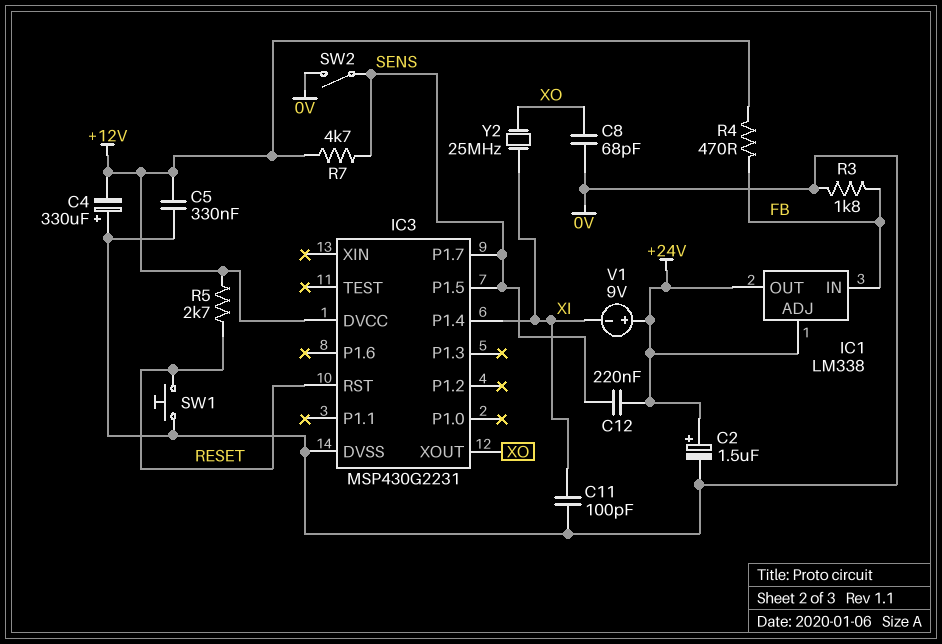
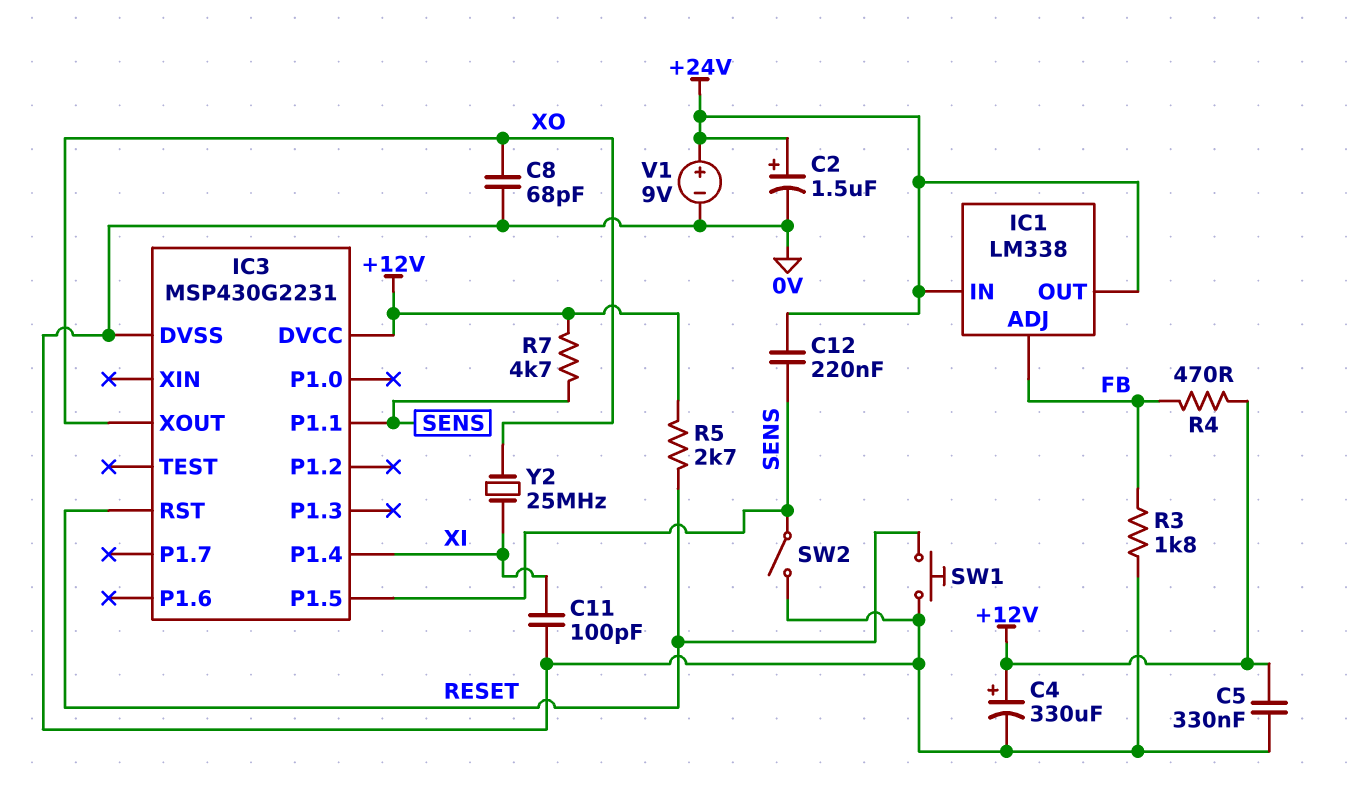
C4: 330uF (plus 0V, minus +12V) -> 330uF (plus +12V, minus 0V)
IC1 pin ADJ: +24V -> FB
IC1 pin IN: FB -> +24V
IC3 pin P1.1: none -> SENS
IC3 pin P1.7: SENS -> none
V1: 9V (plus +24V, minus XI) -> 9V (plus +24V, minus 0V)

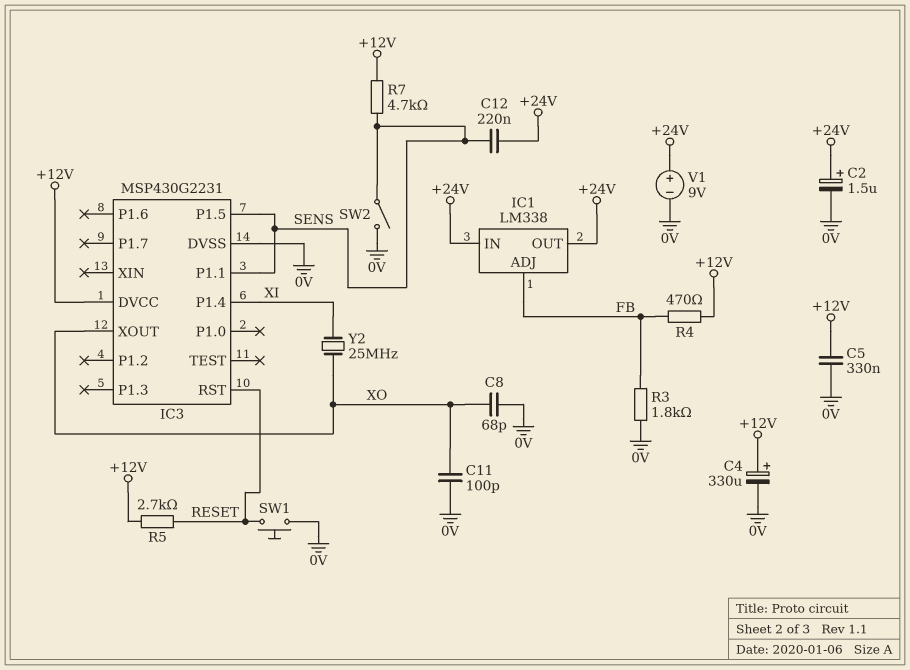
C11: 100pF (0V, XI) -> 100pF (0V, XO)

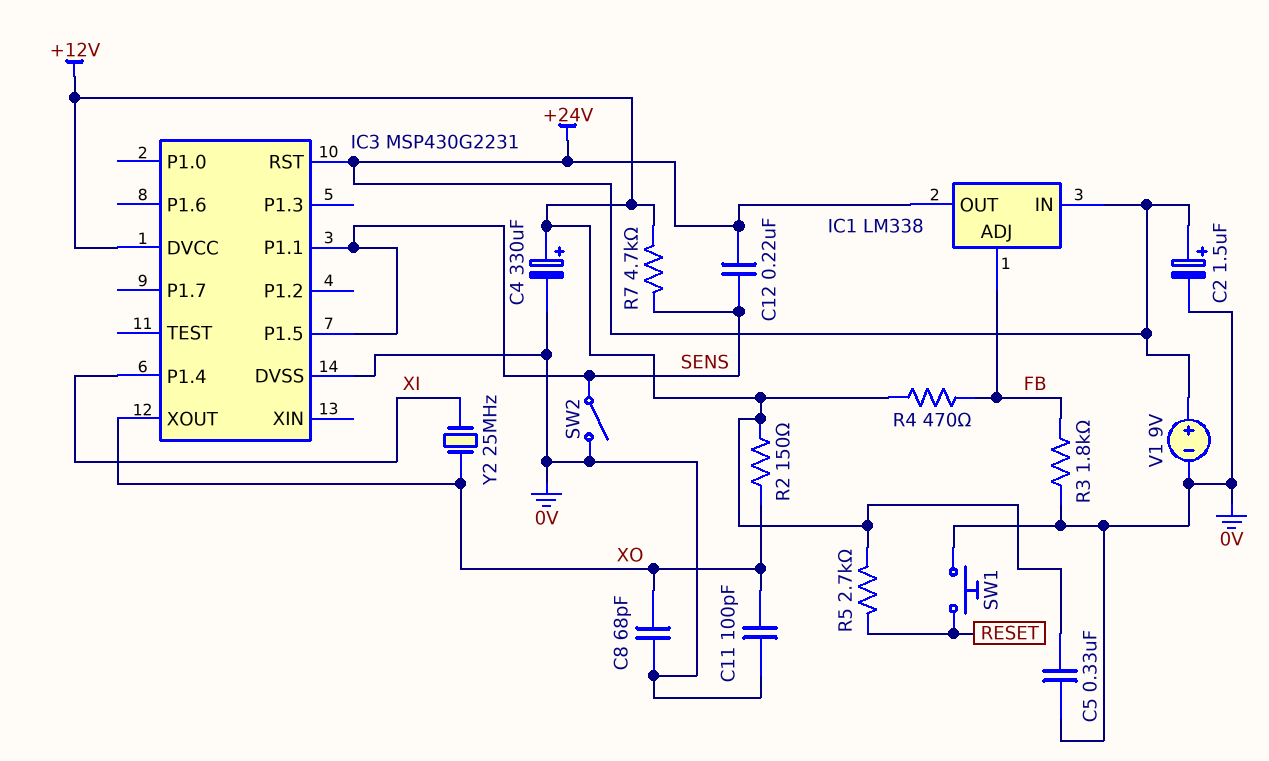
IC3 pin RST: RESET -> +24V
R2: none -> 150 (+12V, XO)

